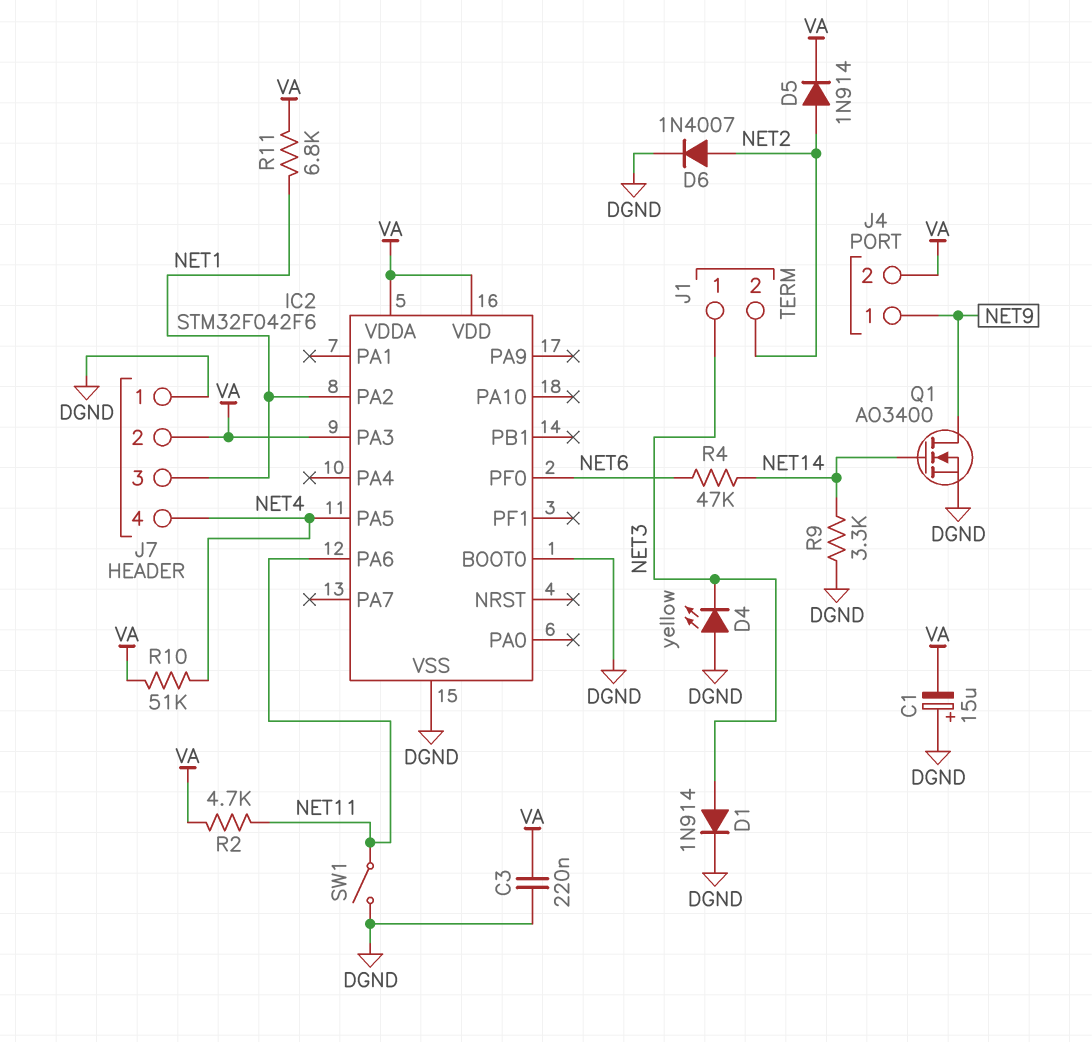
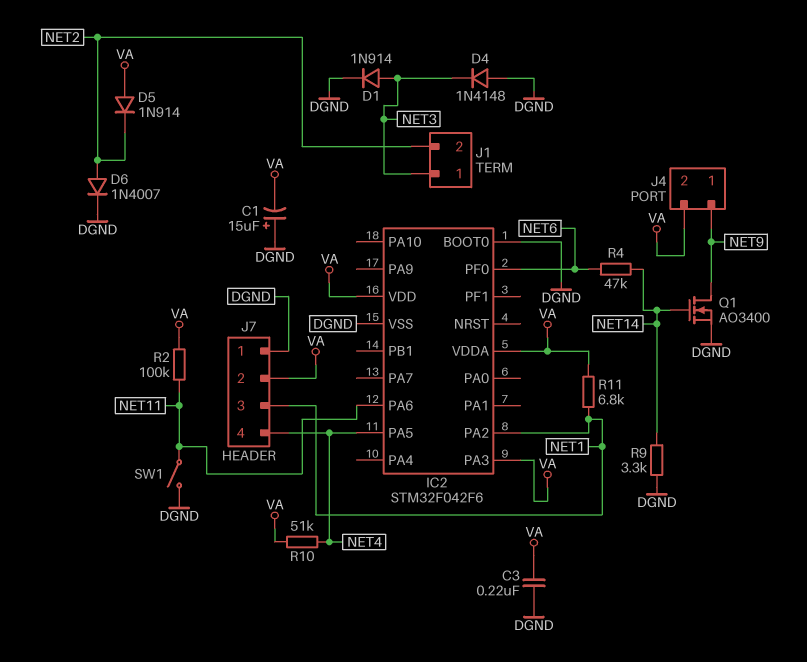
D4: LED yellow (A DGND, K NET3) -> diode 1N4148 (A DGND, K NET3)
D5: diode 1N914 (A NET2, K VA) -> diode 1N914 (A VA, K NET2)
R2: 4.7k (NET11, VA) -> 100k (NET11, VA)

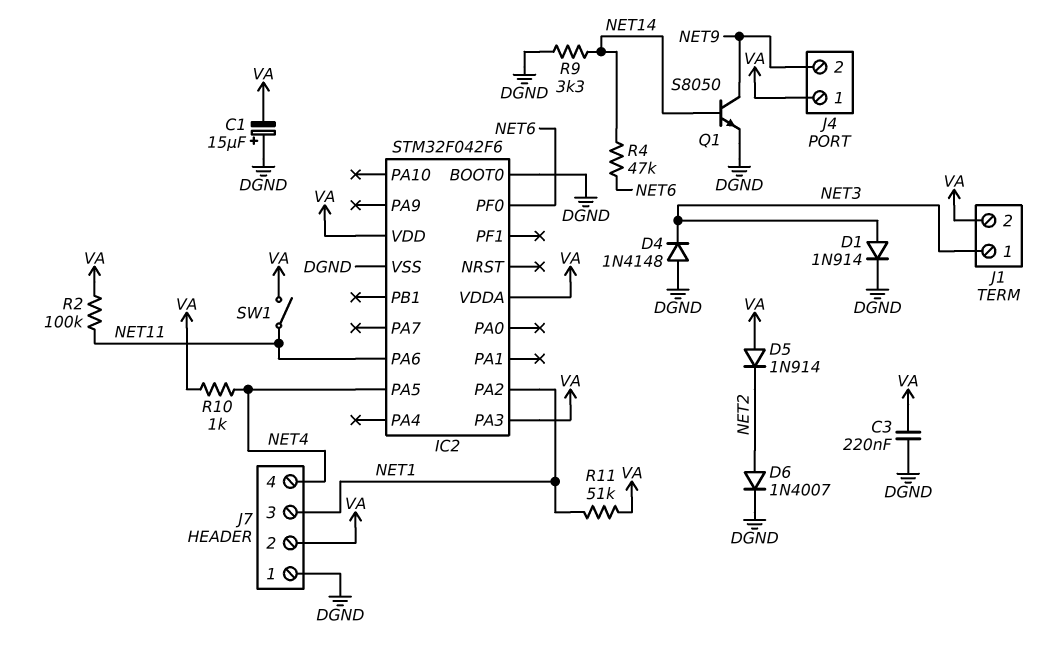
J1 pin 2: NET2 -> VA
J4 pin 1: NET9 -> VA
J4 pin 2: VA -> NET9
Q1: NMOS AO3400 (G NET14, D NET9, S DGND) -> NPN S8050 (B NET14, C NET9, E DGND)
R10: 51k (NET4, VA) -> 1k (NET4, VA)
R11: 6.8k (NET1, VA) -> 51k (NET1, VA)
SW1: switch (DGND, NET11) -> switch (NET11, VA)

